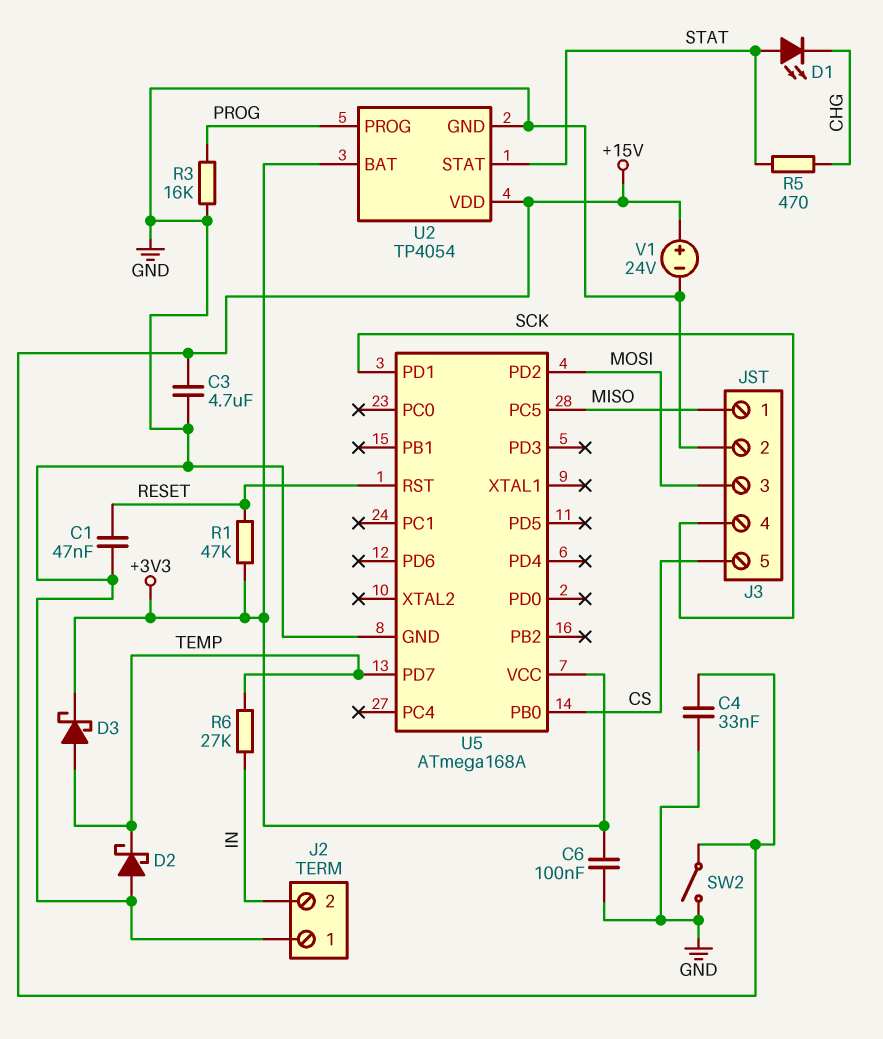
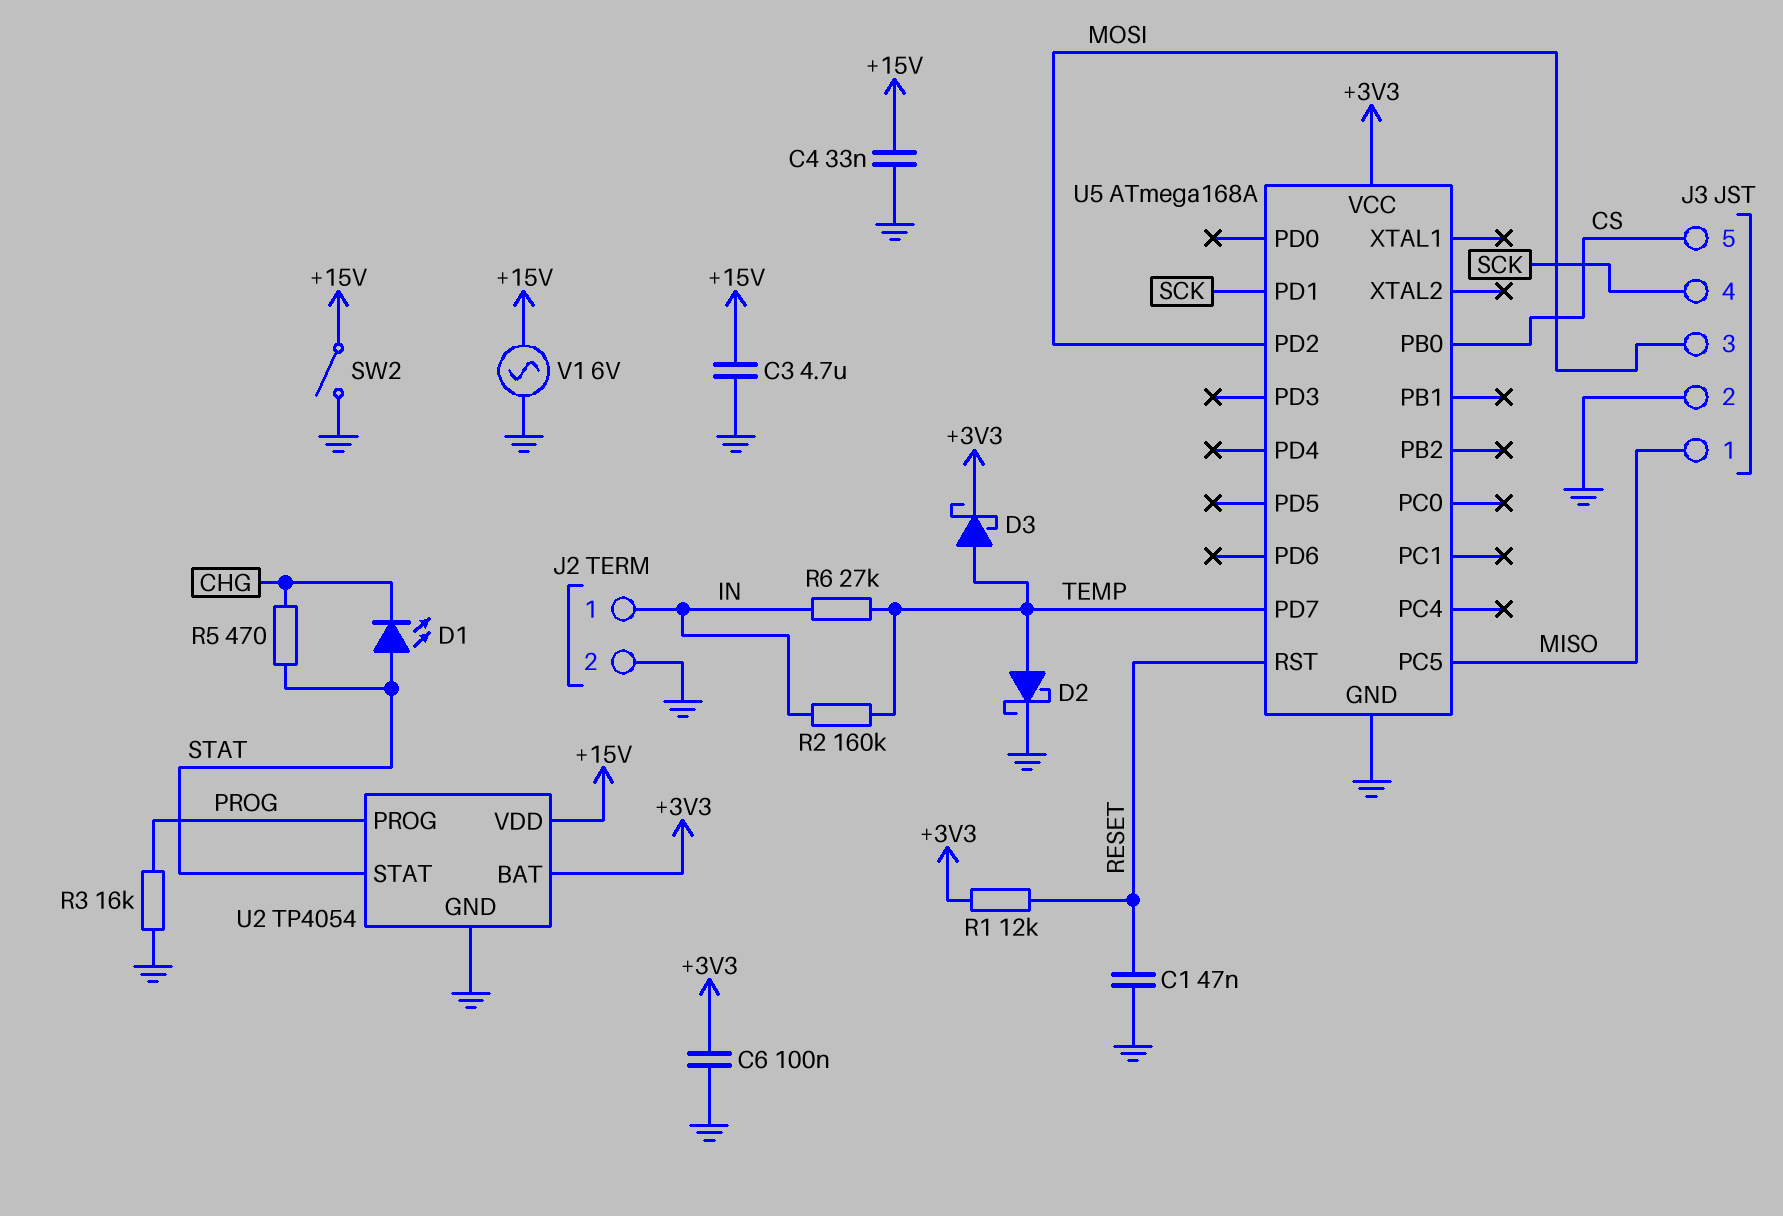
D2: schottky (A GND, K TEMP) -> schottky (A TEMP, K GND)
J2 pin 1: GND -> IN
J2 pin 2: IN -> GND
R1: 47k (+3V3, RESET) -> 12k (+3V3, RESET)
R2: none -> 160k (IN, TEMP)
V1: 24V (plus +15V, minus GND) -> AC 6V (+15V, GND)

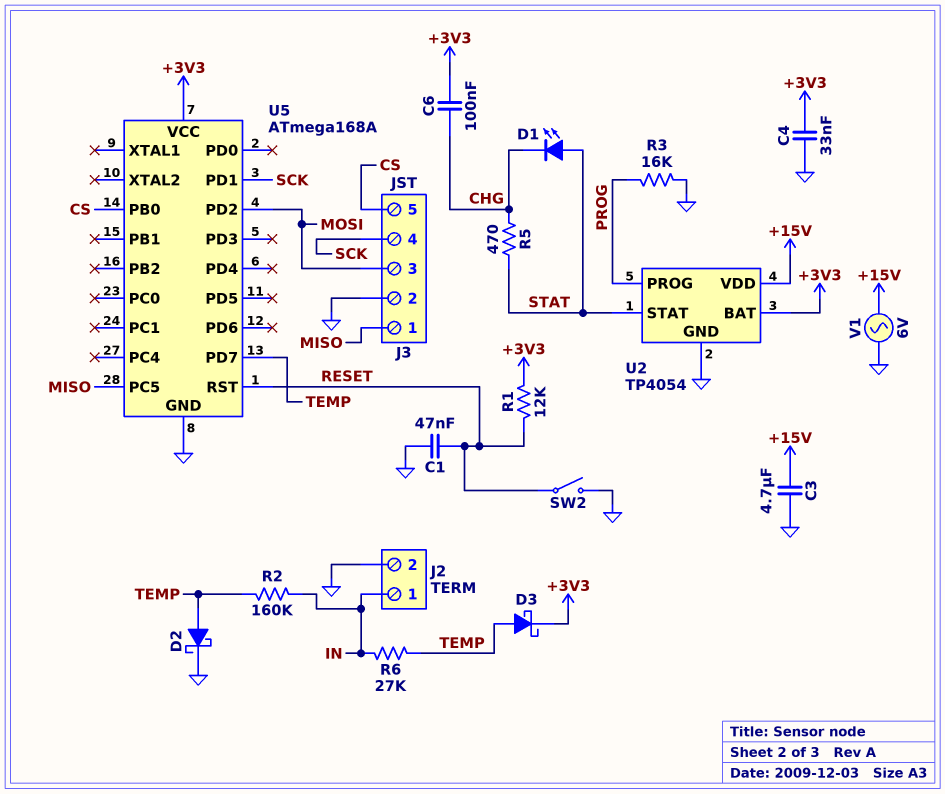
C4: 33nF (+15V, GND) -> 33nF (+3V3, GND)
C6: 100nF (+3V3, GND) -> 100nF (+3V3, CHG)
SW2: switch (+15V, GND) -> switch (GND, RESET)

